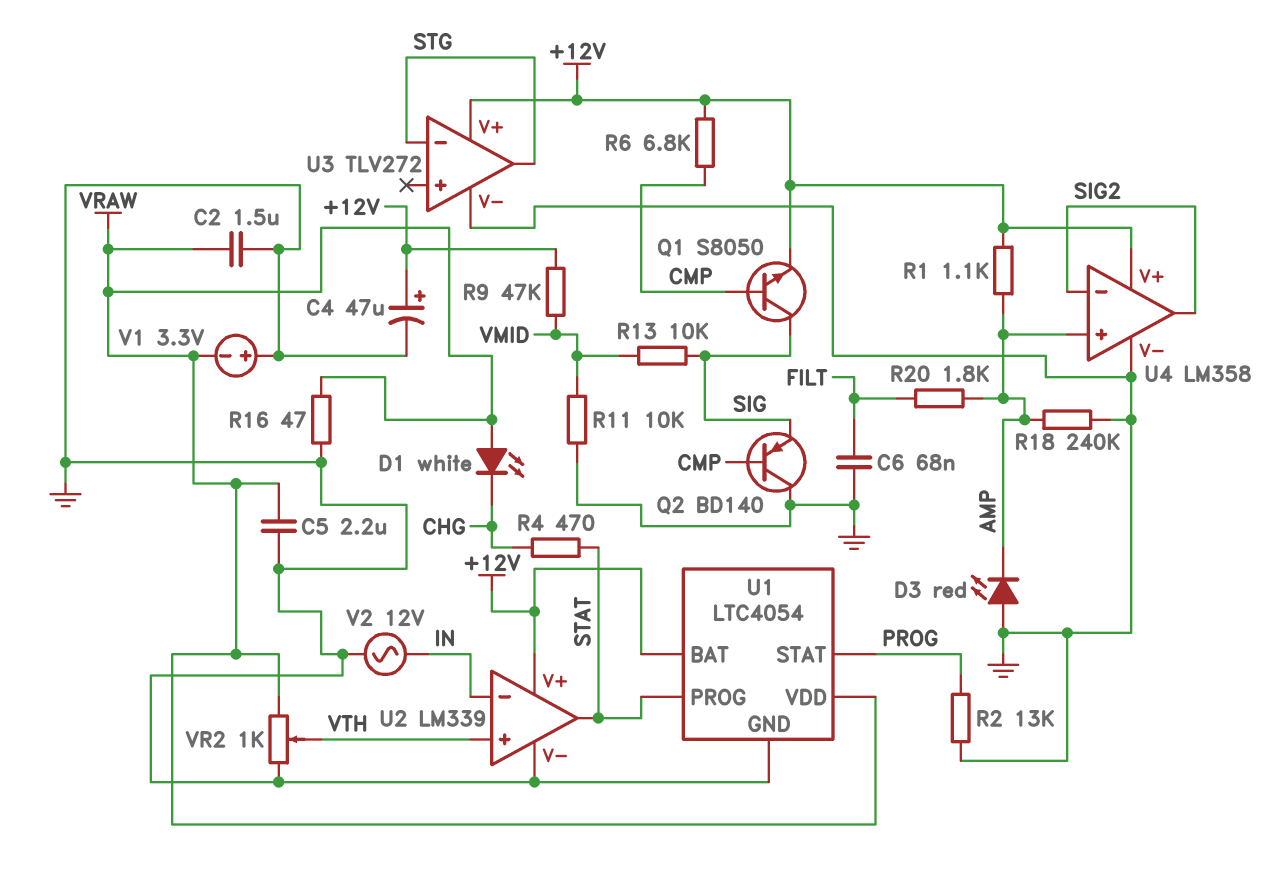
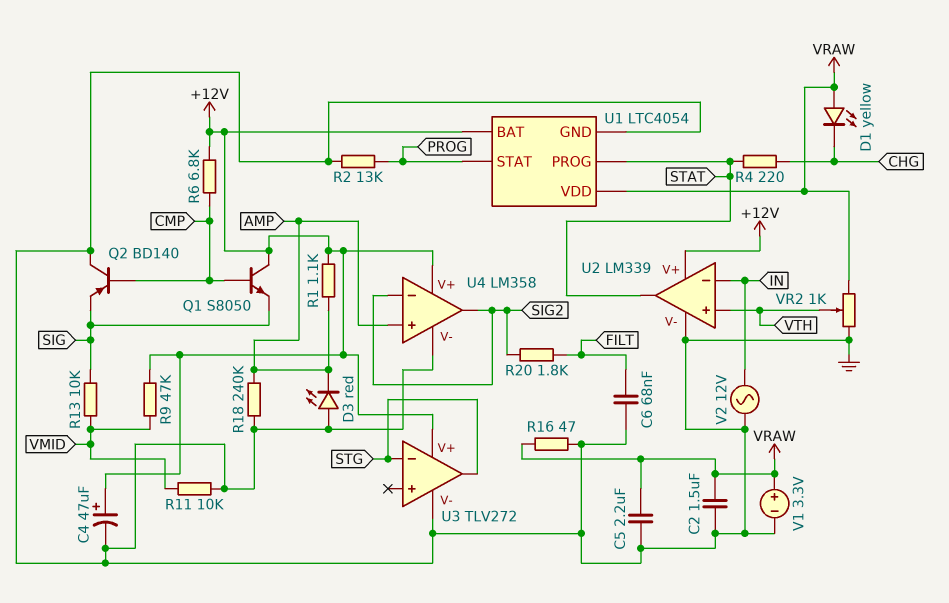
D1: LED white (A VRAW, K CHG) -> LED yellow (A VRAW, K CHG)
Q1: NPN S8050 (B CMP, C SIG, E +12V) -> NPN S8050 (B CMP, C +12V, E SIG)
R4: 470 (CHG, STAT) -> 220 (CHG, STAT)
R20: 1.8k (AMP, FILT) -> 1.8k (FILT, SIG2)
V1: 3.3V (plus GND, minus VRAW) -> 3.3V (plus VRAW, minus GND)

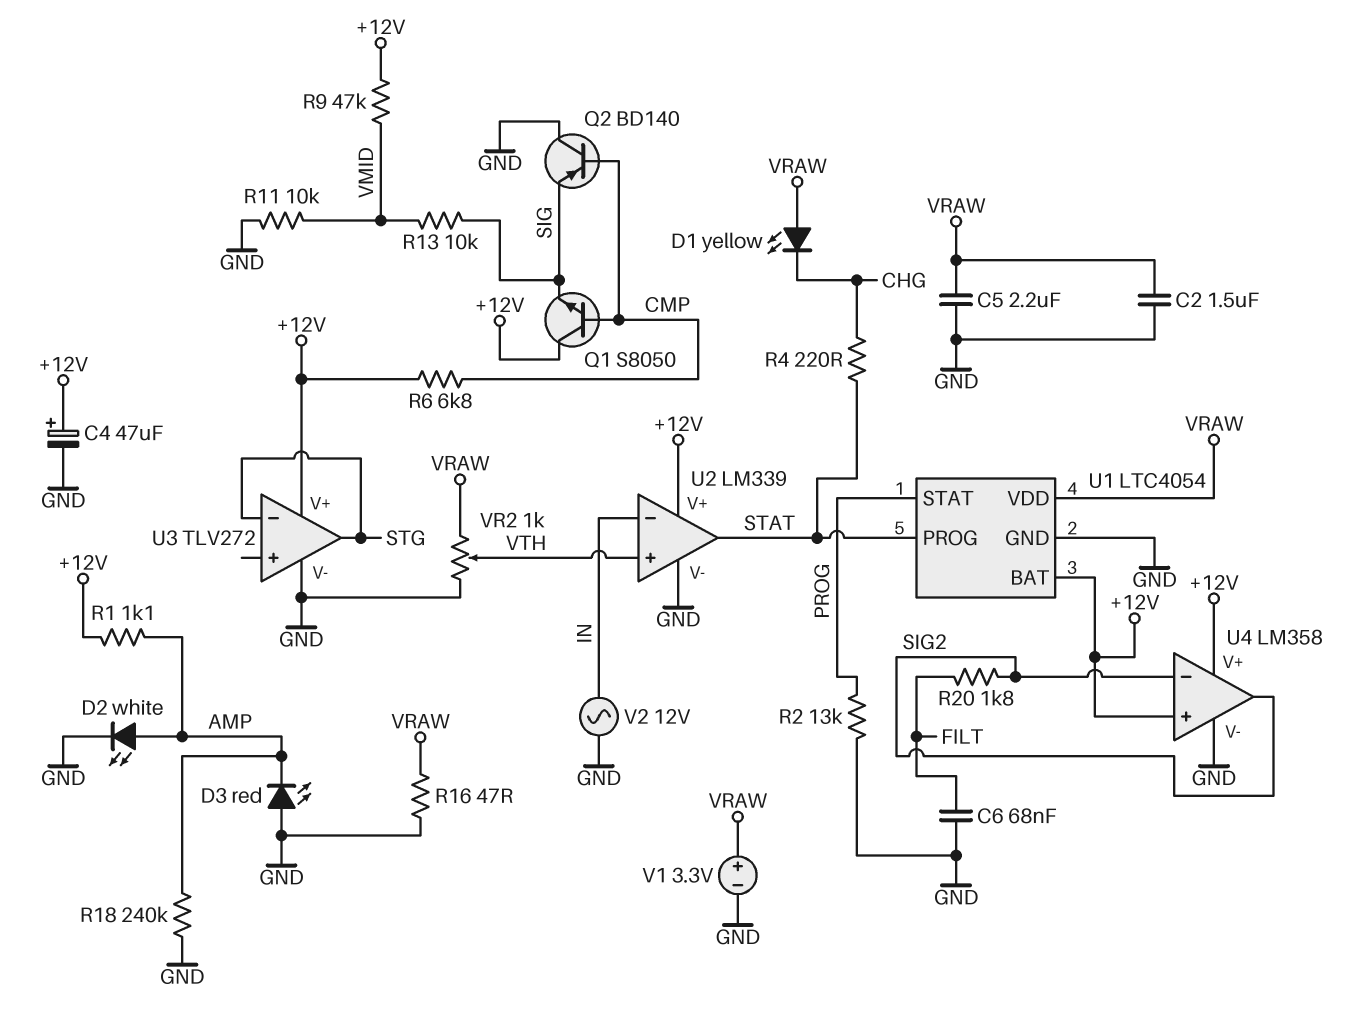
D2: none -> LED white (A AMP, K GND)
U4 pin in+: AMP -> +12V

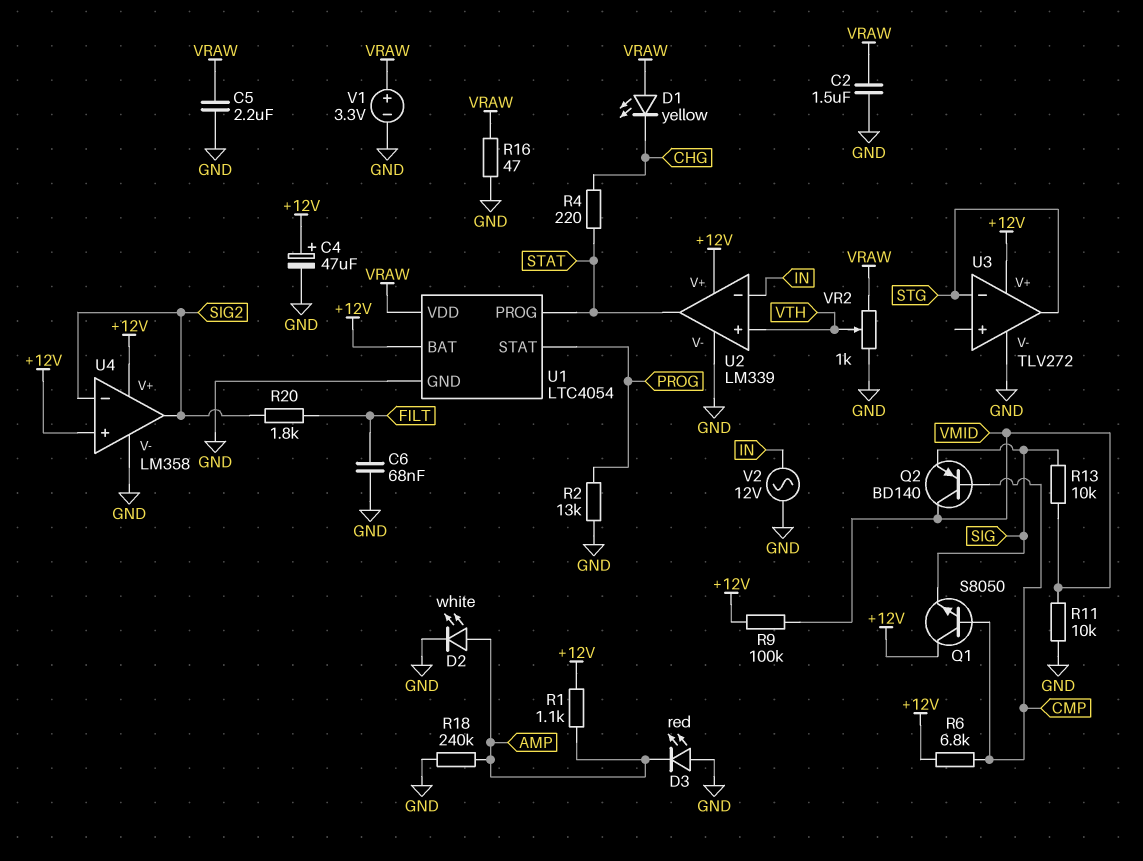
Q2: PNP BD140 (B CMP, C GND, E SIG) -> PNP BD140 (B CMP, C VMID, E SIG)
R9: 47k (+12V, VMID) -> 100k (+12V, VMID)

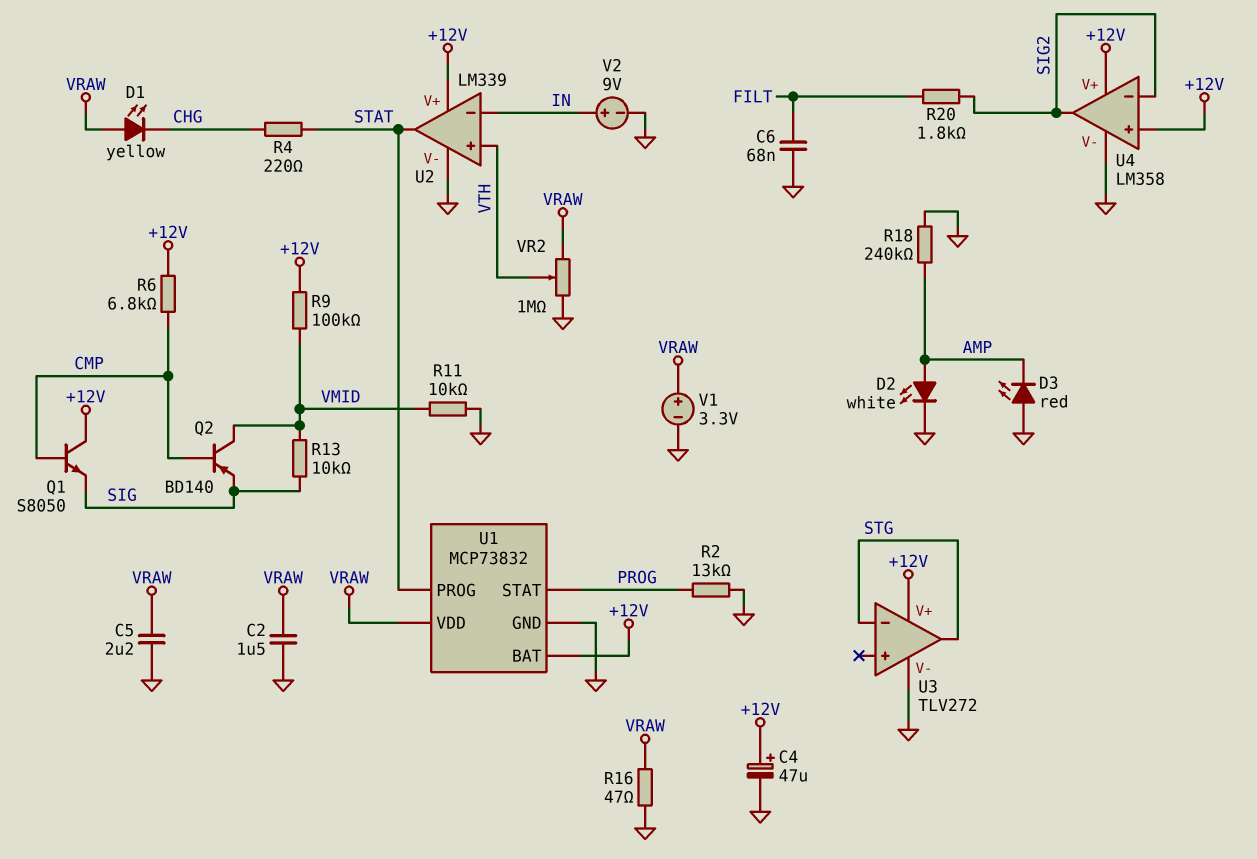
R1: 1.1k (+12V, AMP) -> none
U1: LTC4054 -> MCP73832
V2: AC 12V (GND, IN) -> 9V (plus IN, minus GND)
VR2: 1k (GND, VRAW, wiper VTH) -> 1M (GND, VRAW, wiper VTH)

